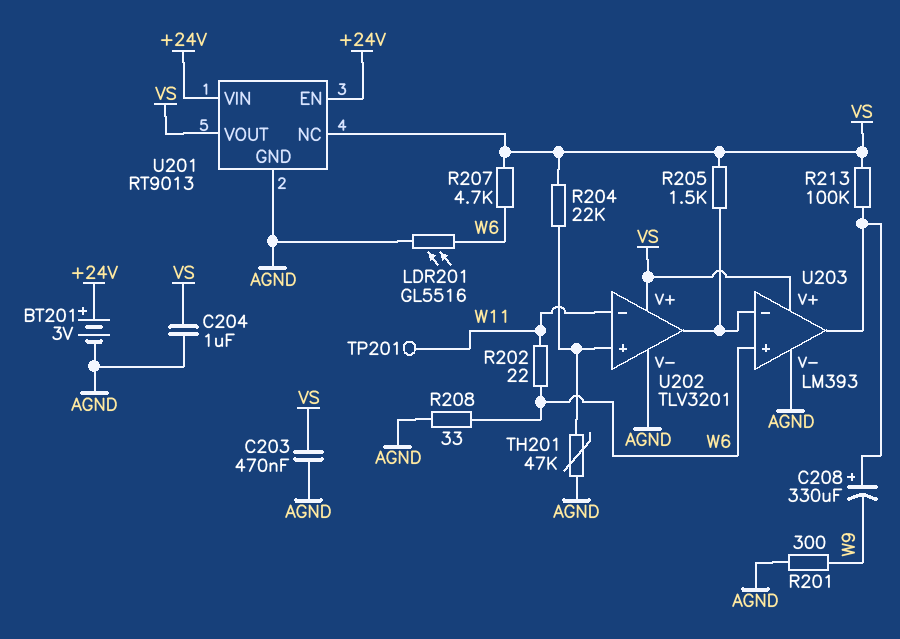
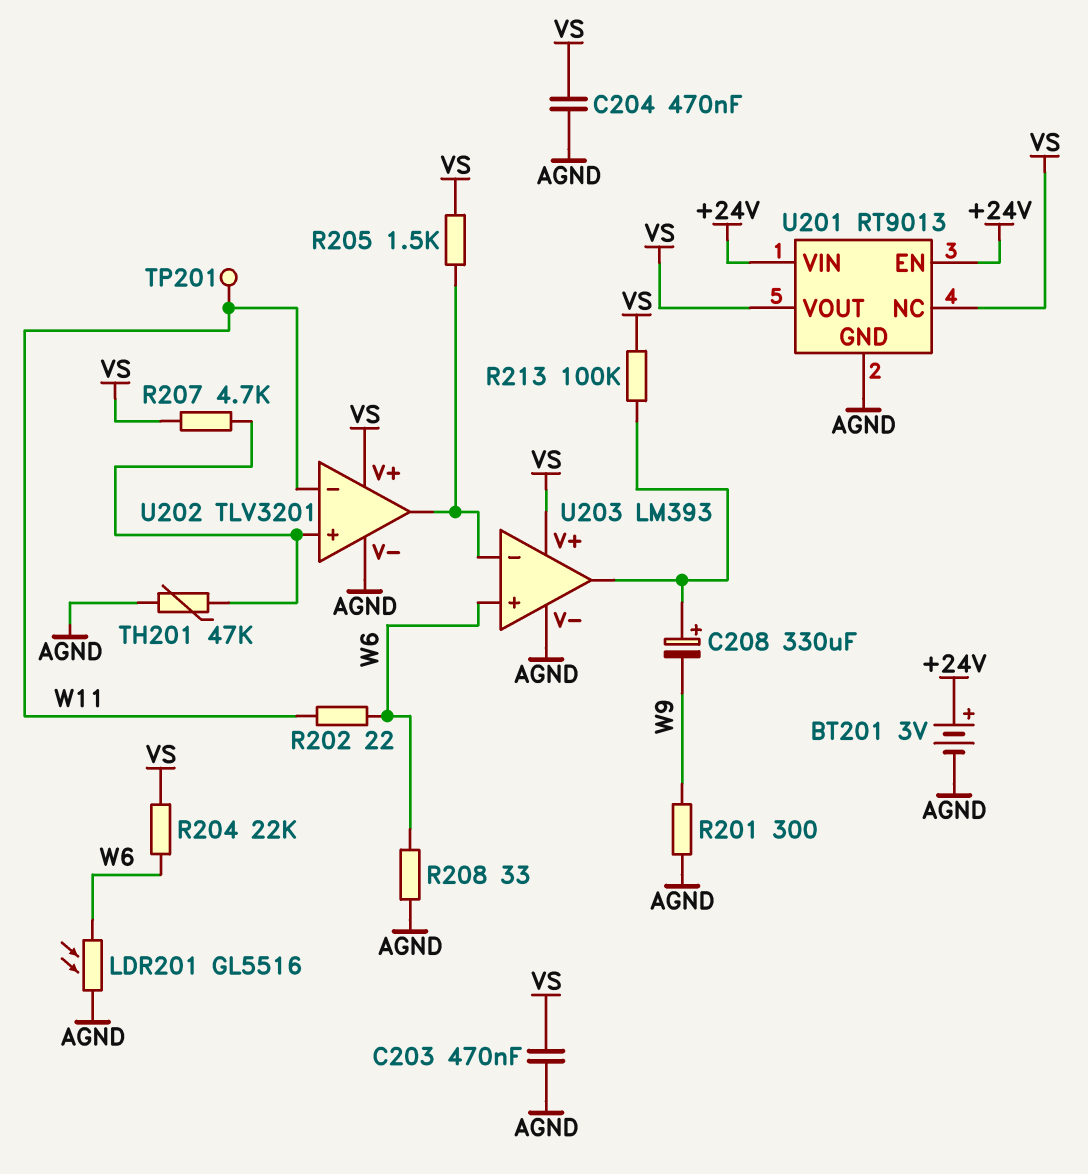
C204: 1uF (AGND, VS) -> 470nF (AGND, VS)
R204: 22k (U202/in+, VS) -> 22k (VS, W6)
R207: 4.7k (VS, W6) -> 4.7k (U202/in+, VS)

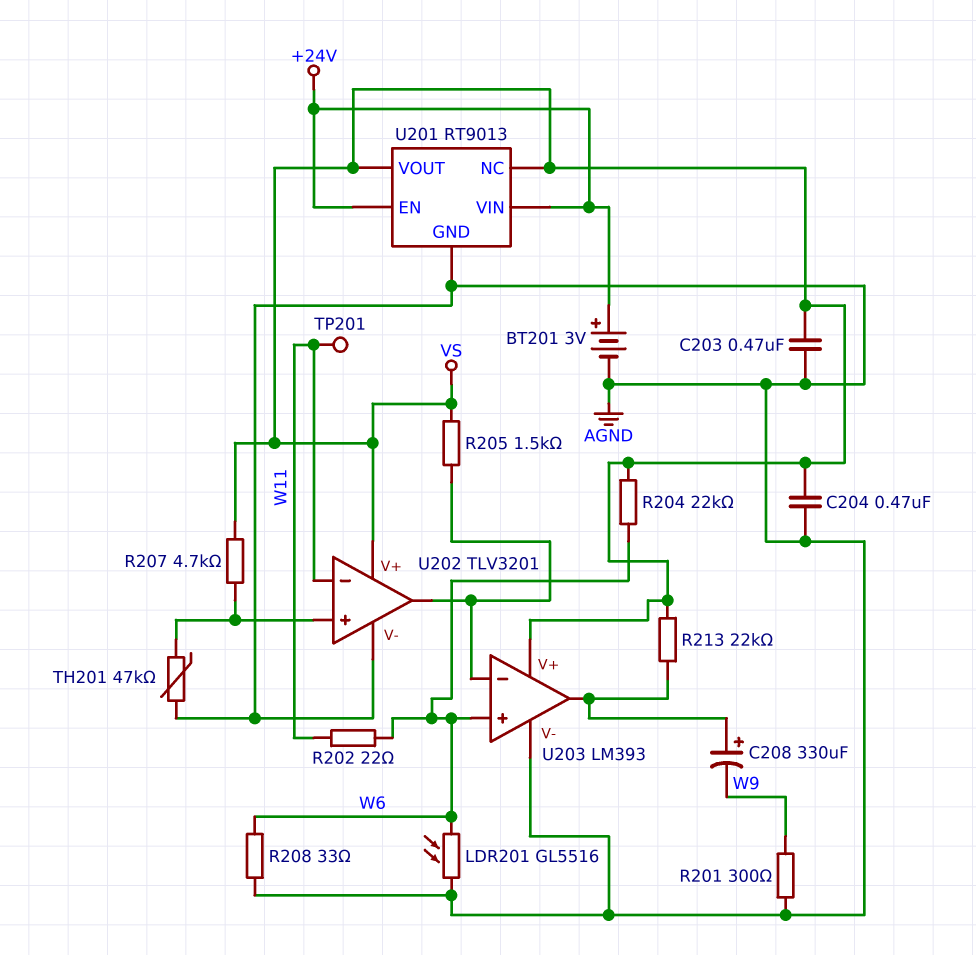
R213: 100k (U203/out, VS) -> 22k (U203/out, VS)

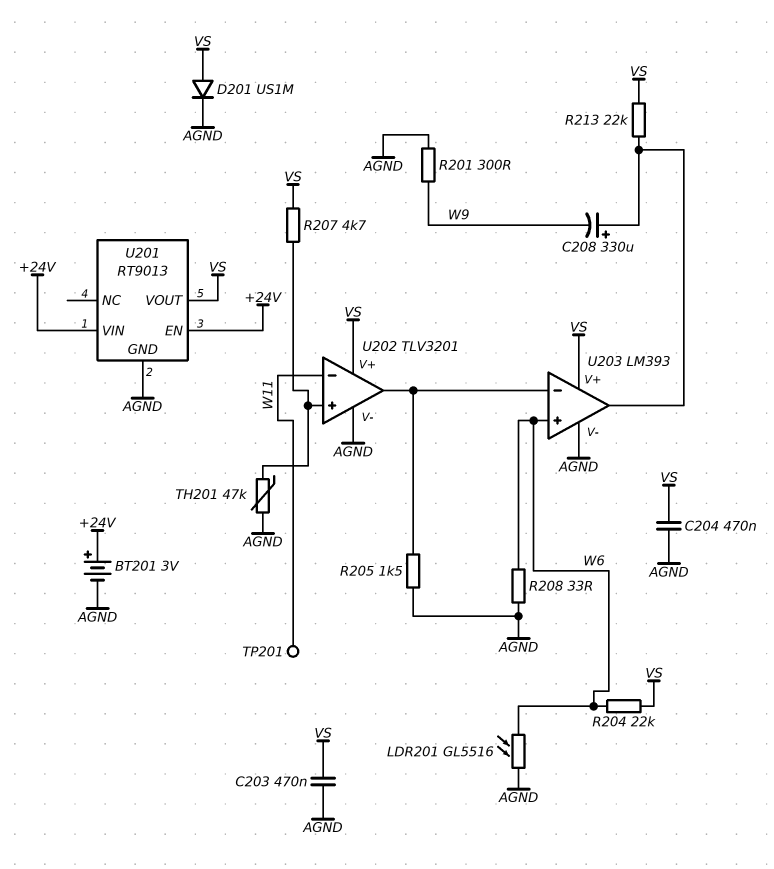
D201: none -> diode US1M (A VS, K AGND)
R202: 22 (W6, W11) -> none
R205: 1.5k (U202/out, VS) -> 1.5k (AGND, U202/out)
U201 pin NC: VS -> none

